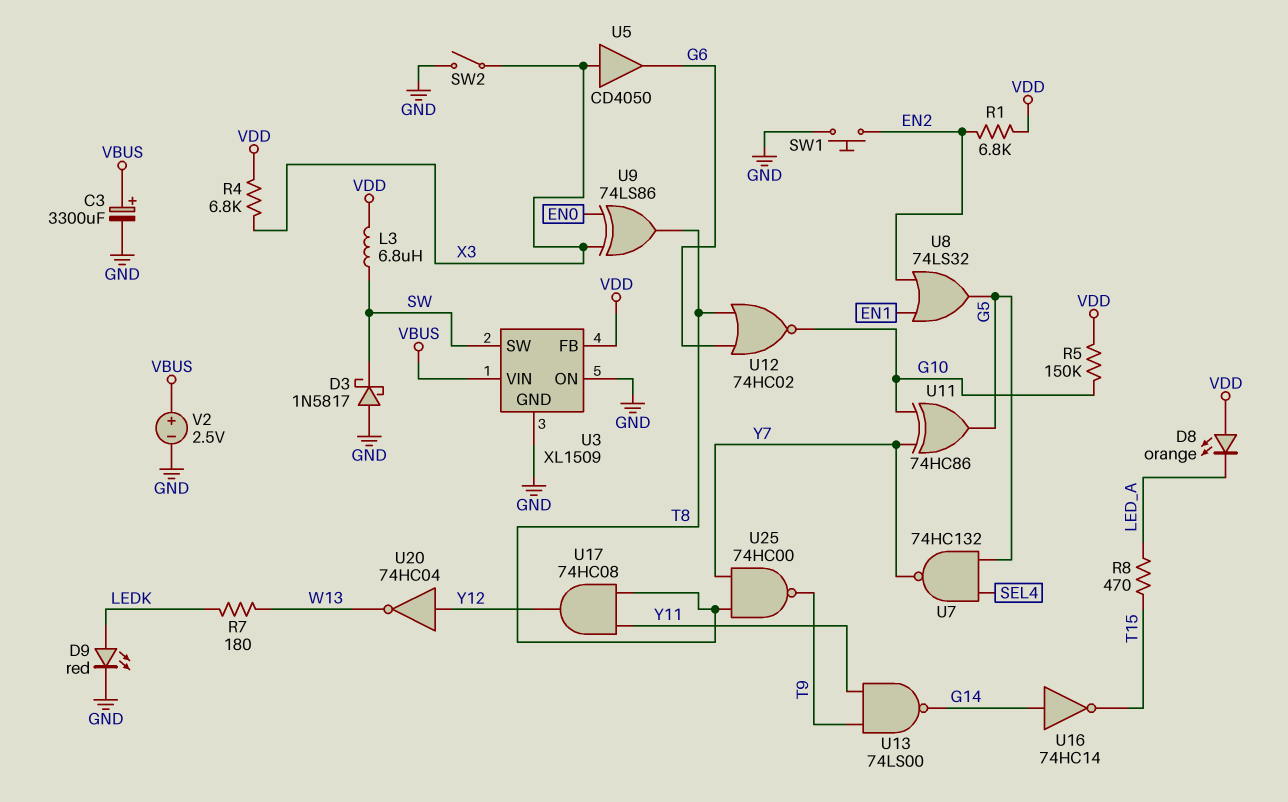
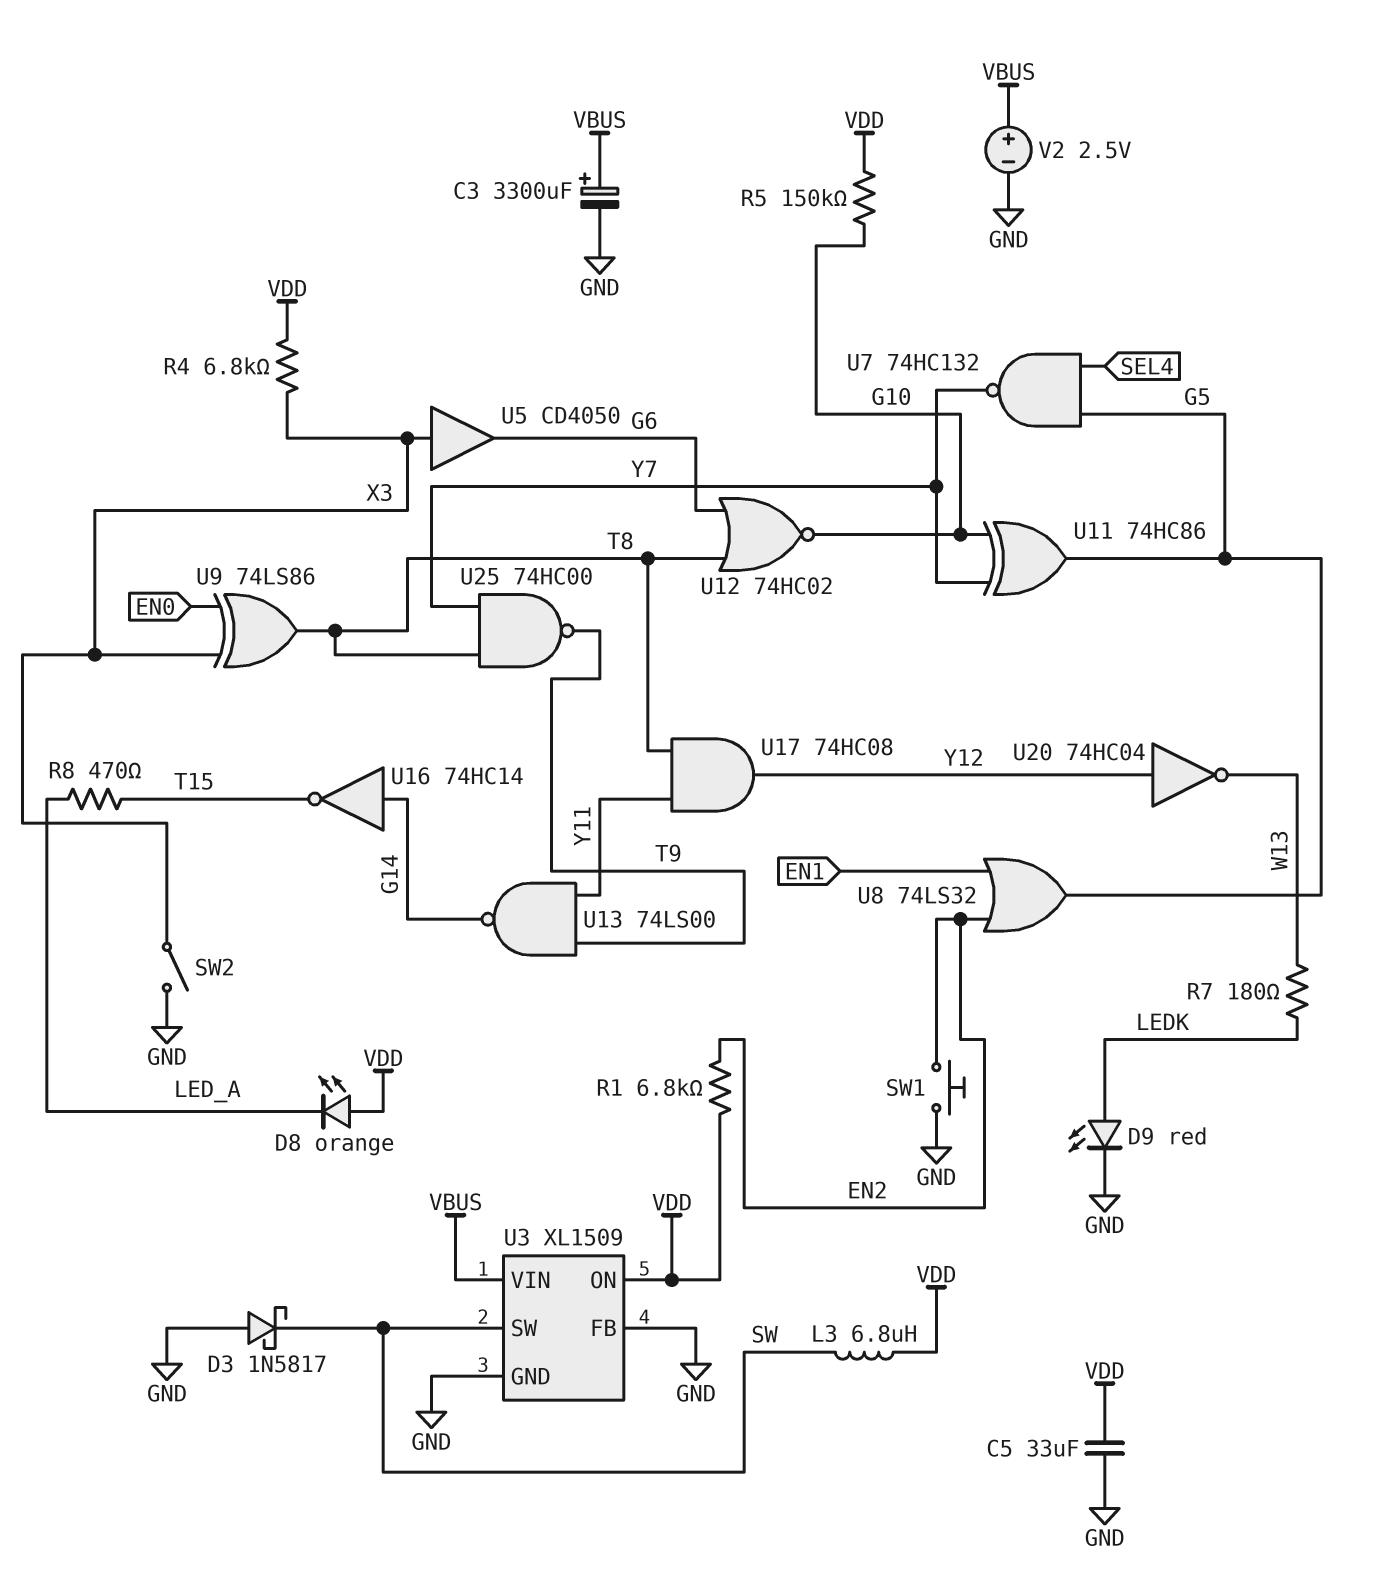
C5: none -> 33uF (GND, VDD)
U3 pin FB: VDD -> GND
U3 pin ON: GND -> VDD

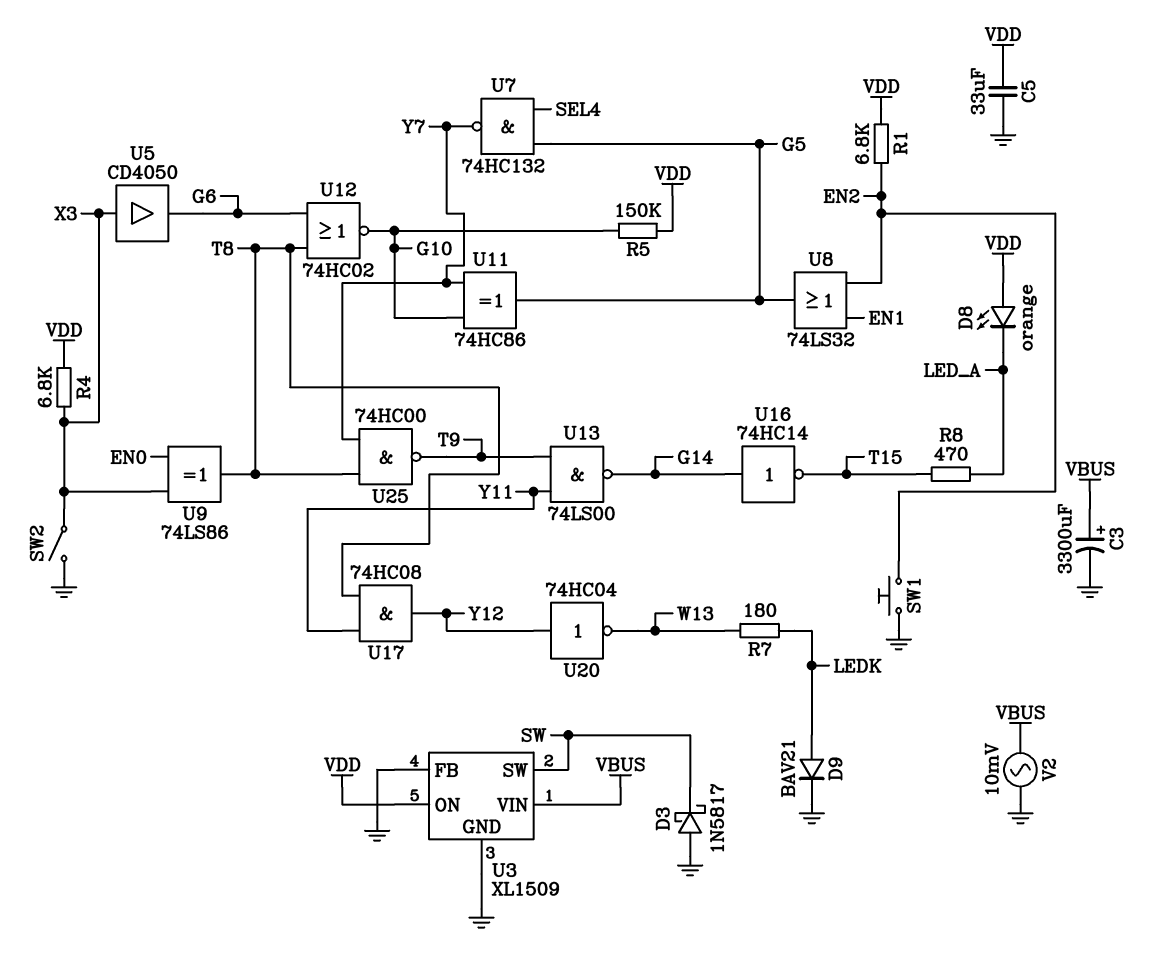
D9: LED red (A LEDK, K GND) -> diode BAV21 (A LEDK, K GND)
L3: 6.8uH (SW, VDD) -> none
V2: 2.5V (plus VBUS, minus GND) -> AC 10mV (GND, VBUS)

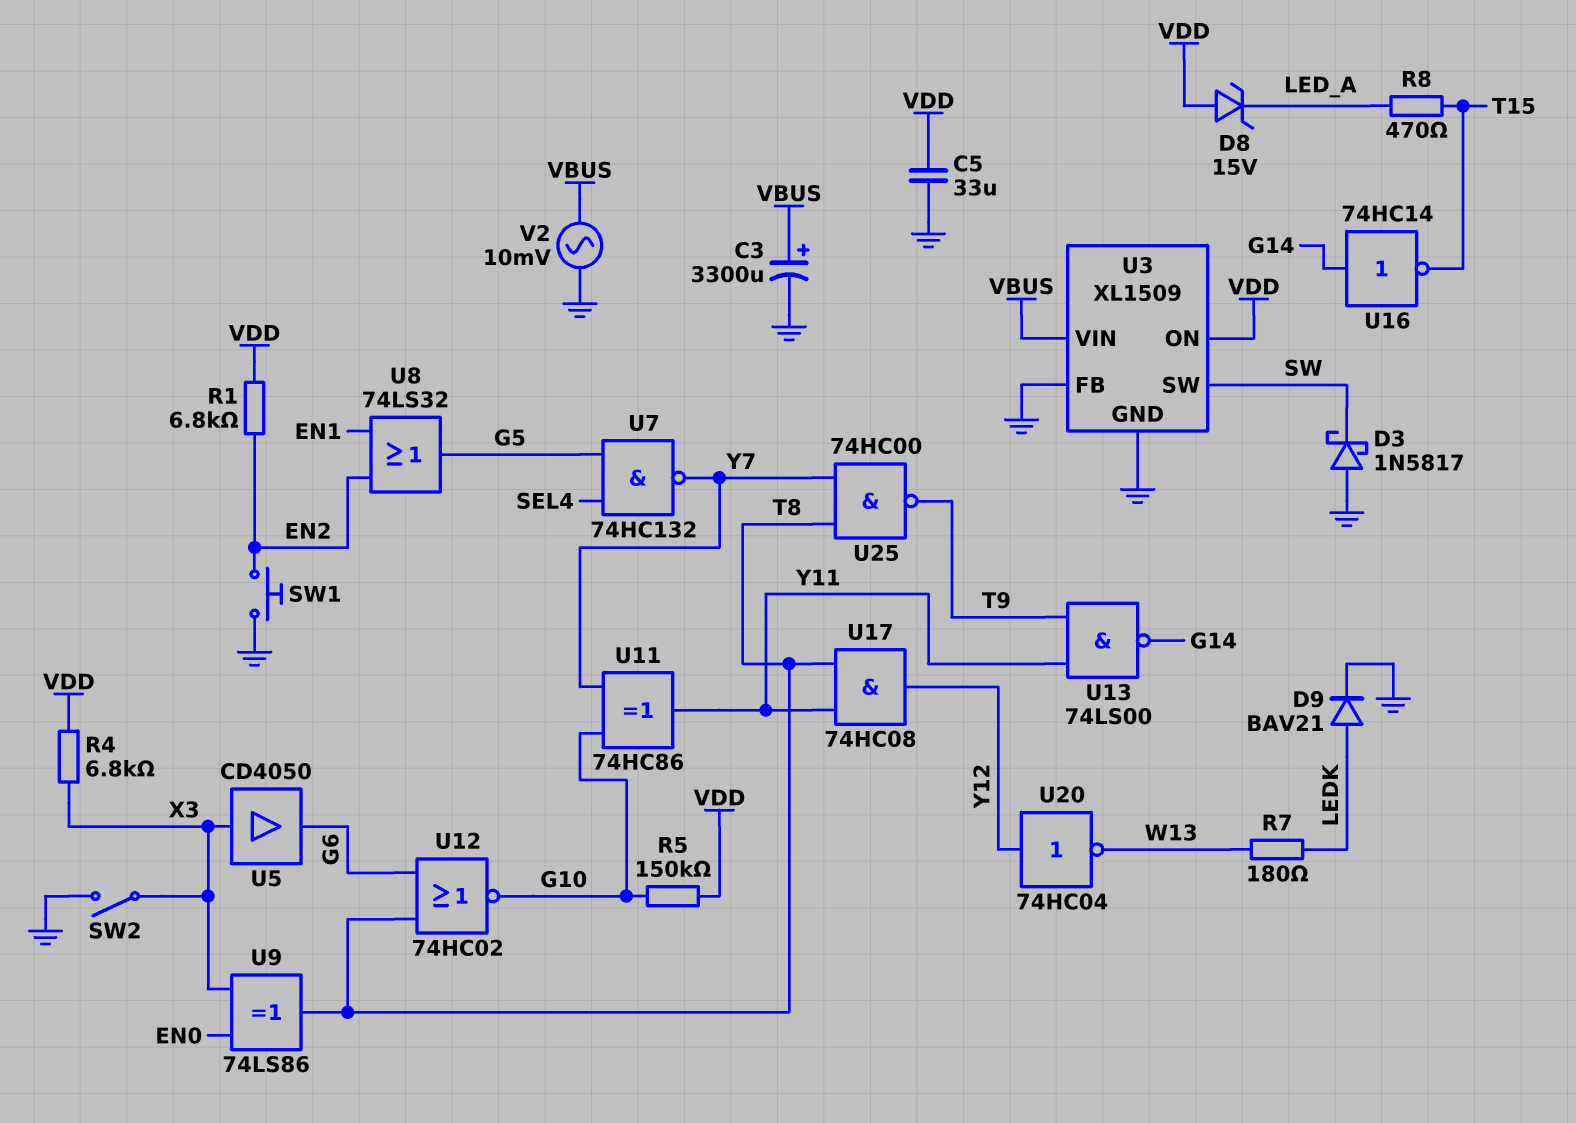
D8: LED orange (A VDD, K LED_A) -> zener 15V (A VDD, K LED_A)
U11: XOR 74HC86 (in G10, in Y7, out G5) -> XOR 74HC86 (in G10, in Y7, out Y11)

